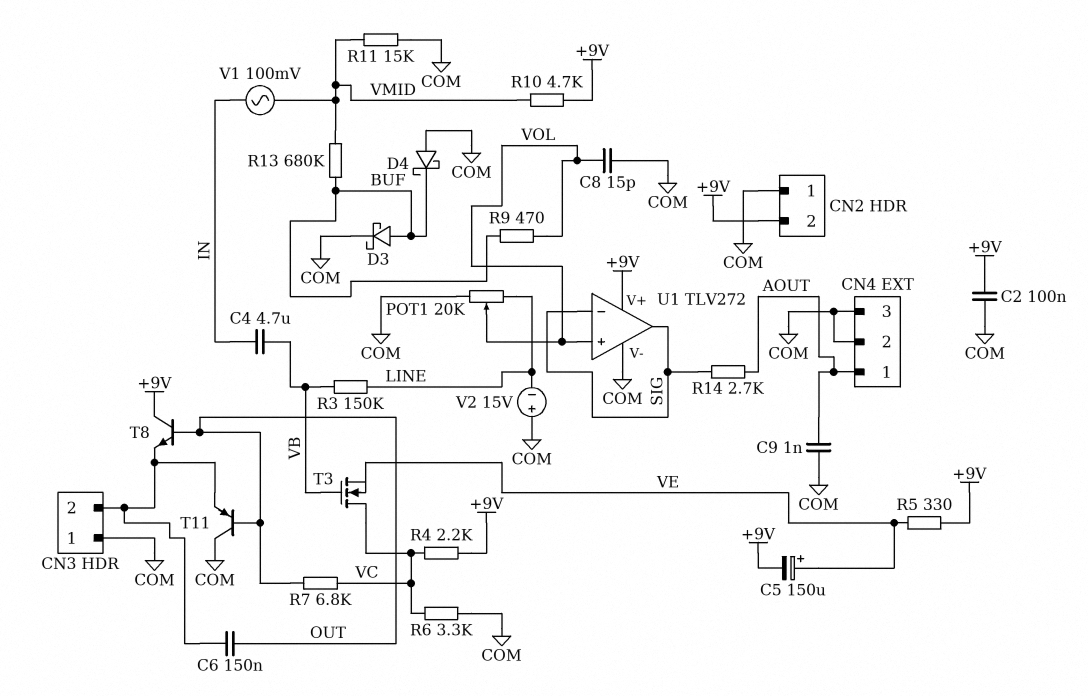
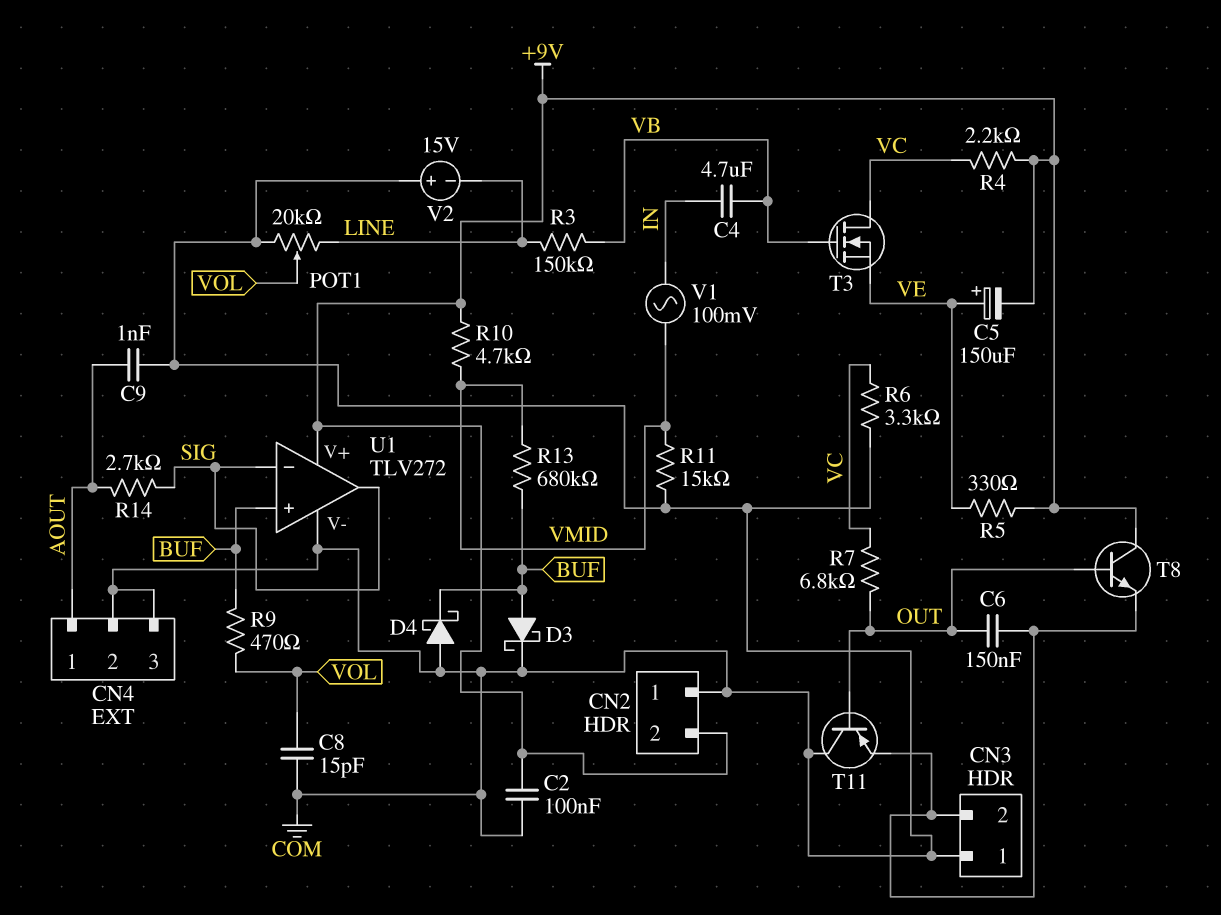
U1 pin in+: VOL -> BUF

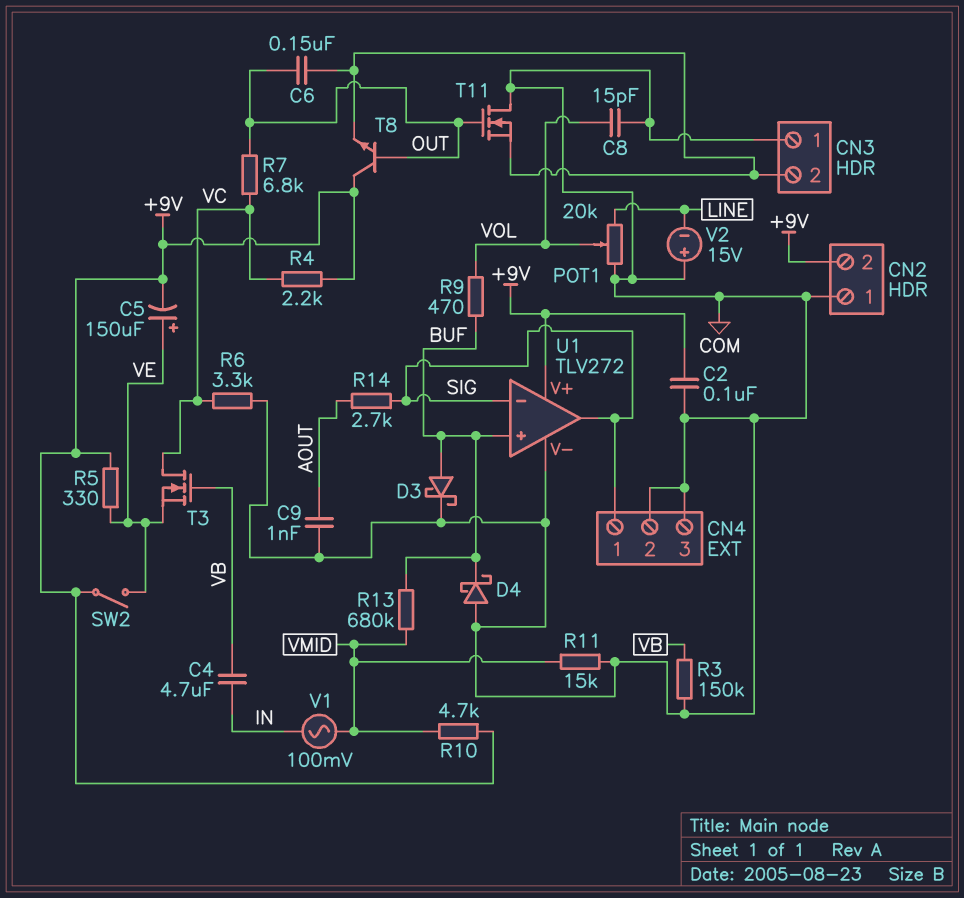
CN4 pin 1: AOUT -> SIG
R3: 150k (LINE, VB) -> 150k (COM, VB)
SW2: none -> switch (+9V, VE)
T11: PNP (B OUT, C COM, E CN3/2) -> NMOS (G OUT, D COM, S CN3/2)

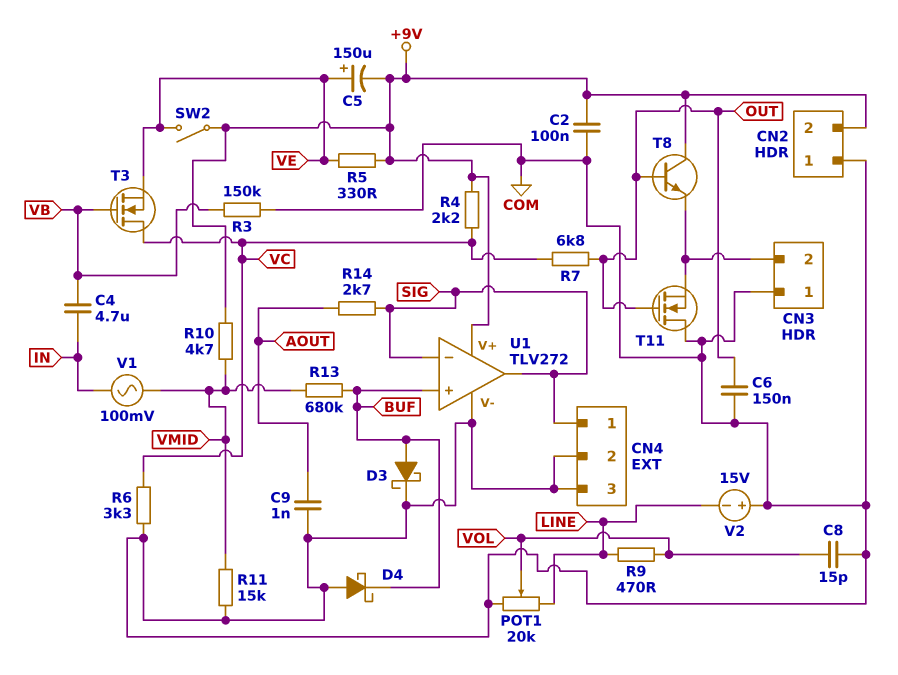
C6: 150nF (CN3/2, OUT) -> 150nF (COM, OUT)
R9: 470 (BUF, VOL) -> 470 (LINE, VOL)

